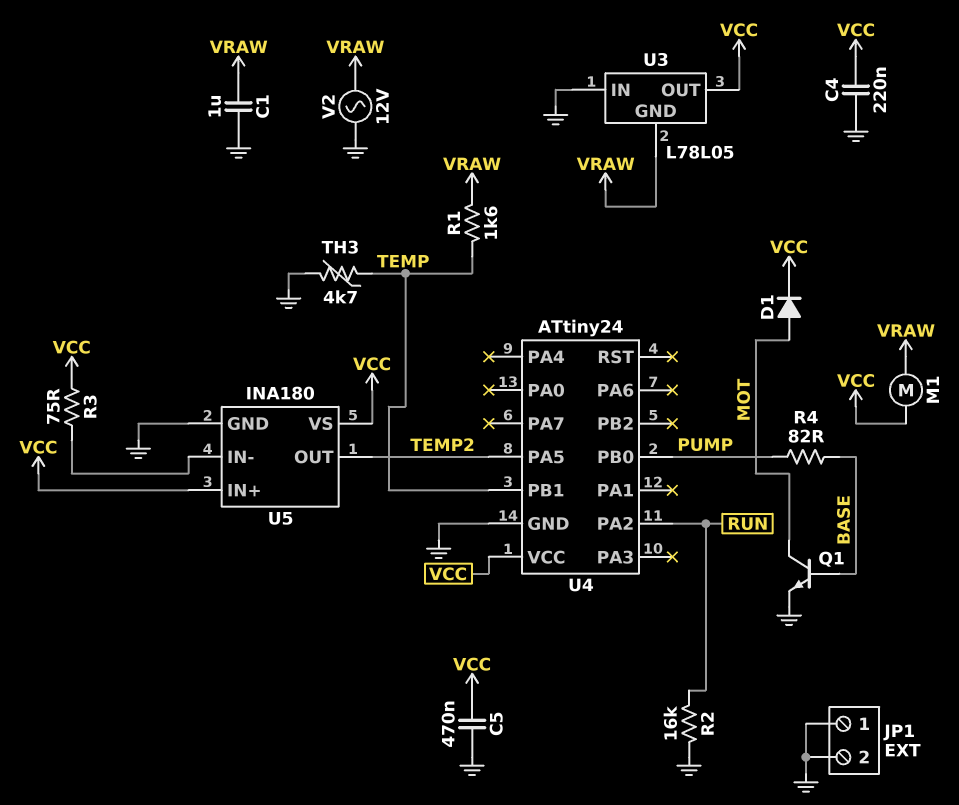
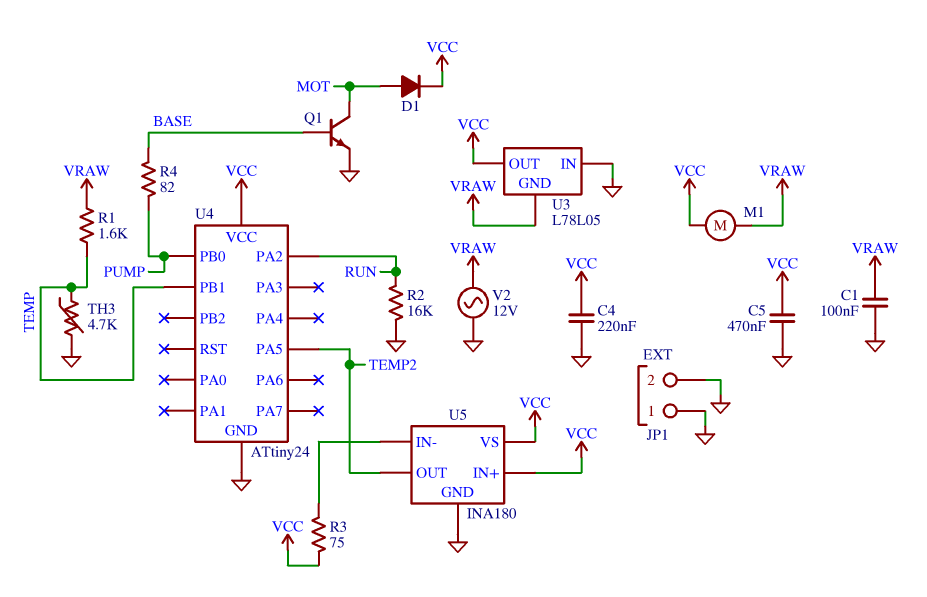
C1: 1uF (GND, VRAW) -> 100nF (GND, VRAW)

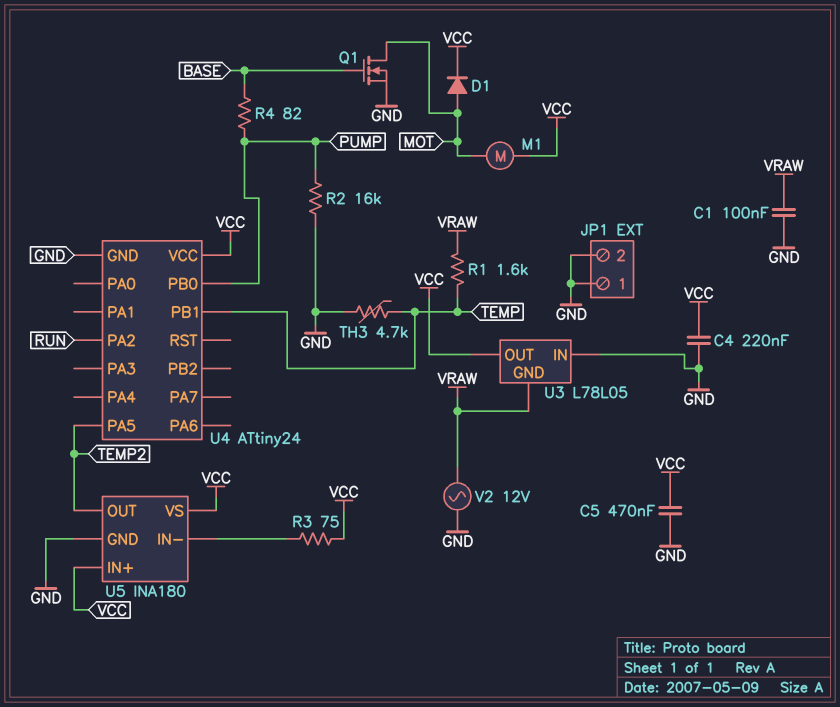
M1: motor (VCC, VRAW) -> motor (MOT, VCC)
Q1: NPN (B BASE, C MOT, E GND) -> NMOS (G BASE, D MOT, S GND)
R2: 16k (GND, RUN) -> 16k (GND, PUMP)

